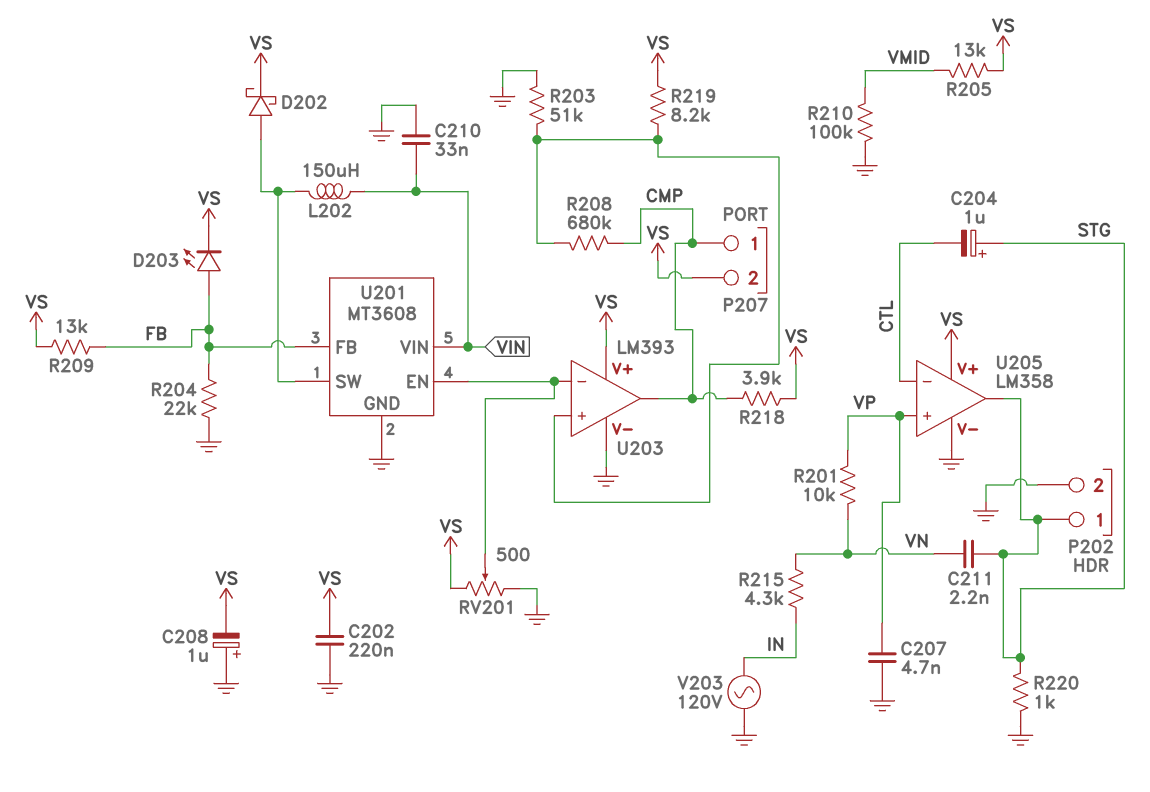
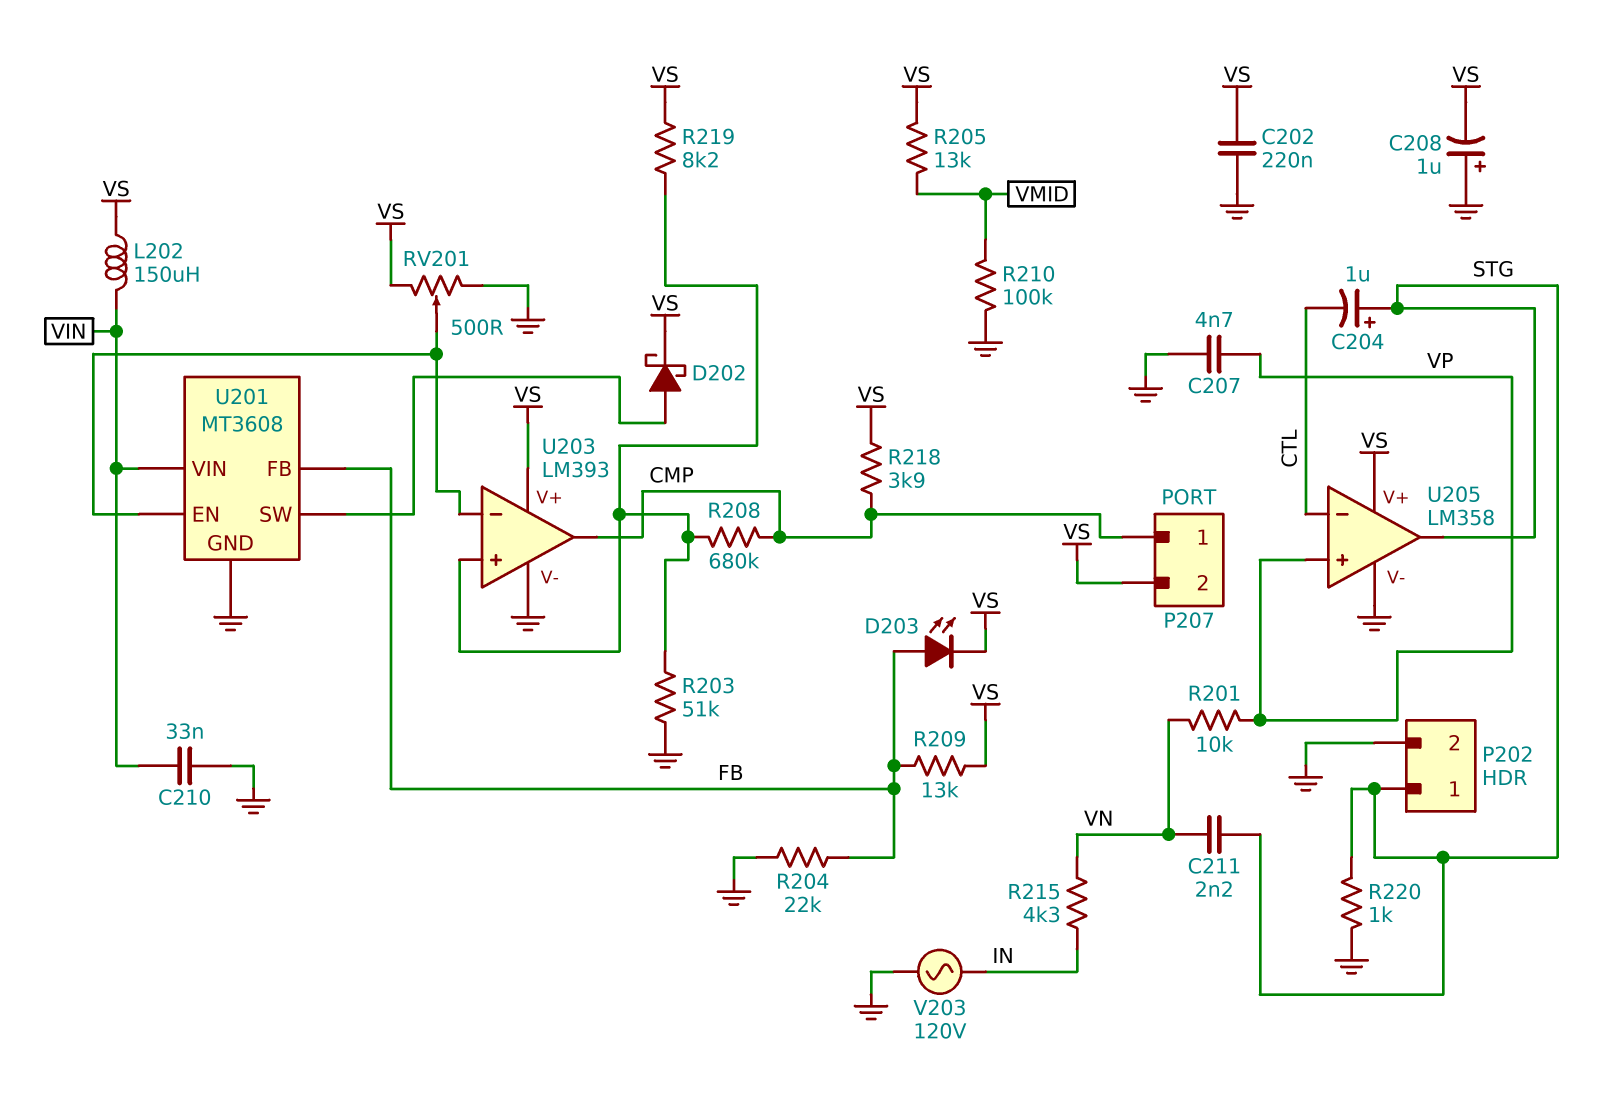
L202: 150uH (U201/SW, VIN) -> 150uH (VIN, VS)

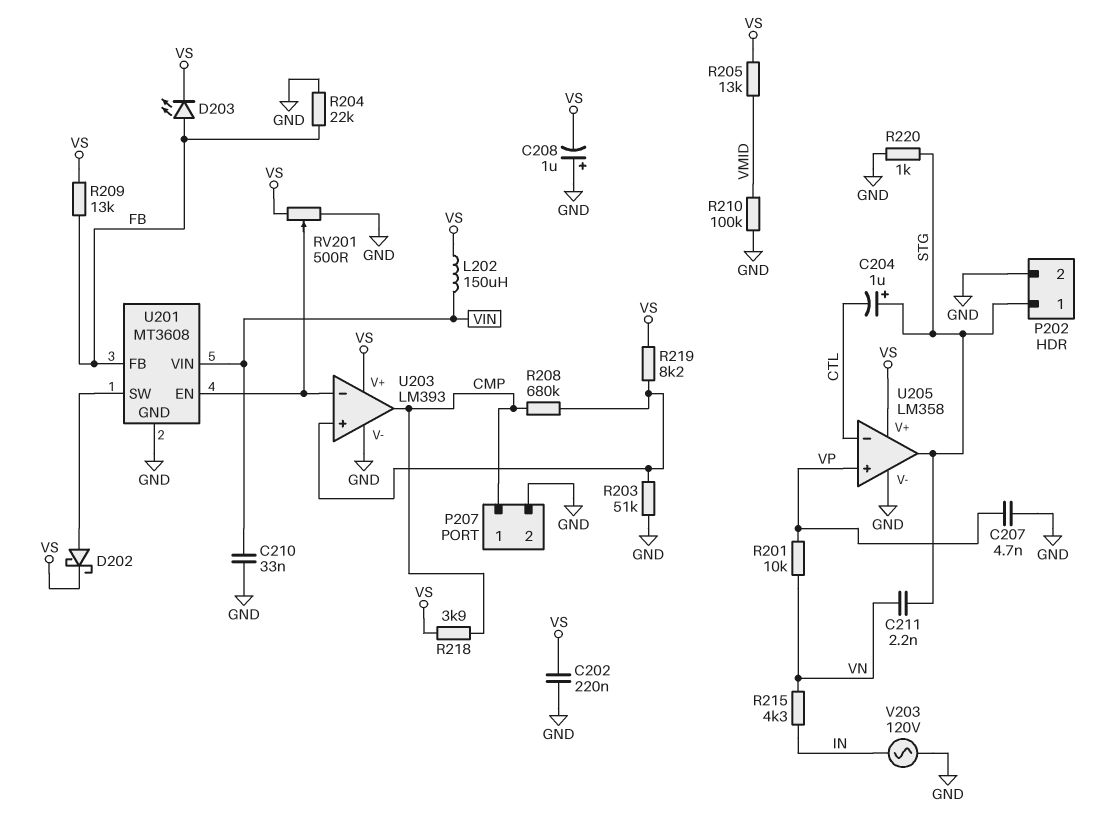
P207 pin 2: VS -> GND

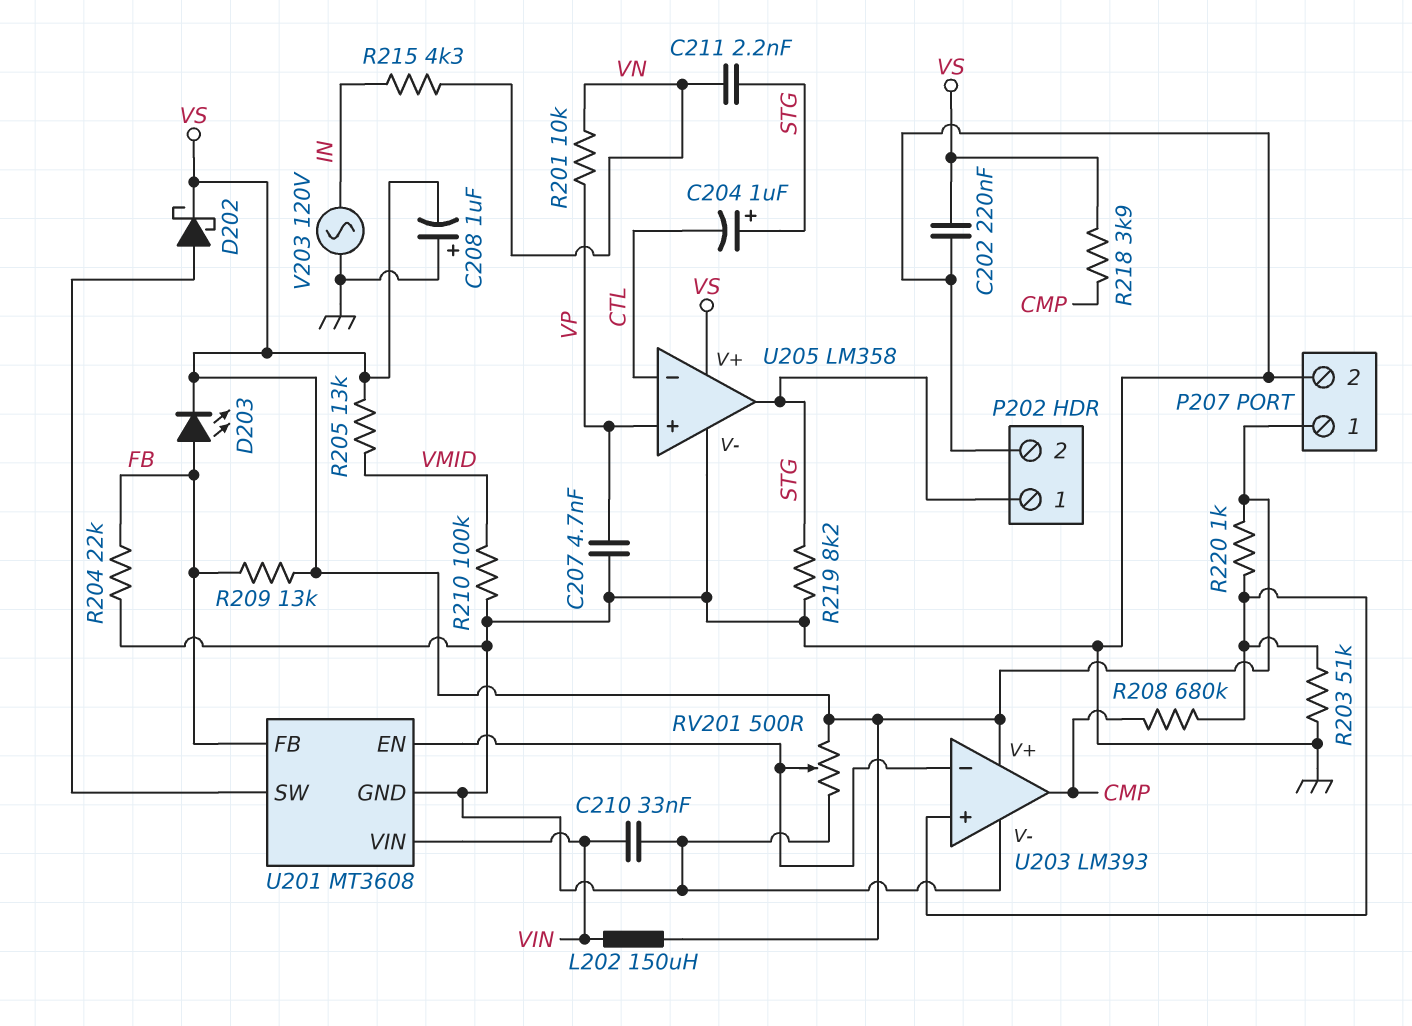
P207 pin 1: CMP -> VS
R219: 8.2k (U203/in+, VS) -> 8.2k (GND, STG)
R220: 1k (GND, STG) -> 1k (U203/in+, VS)

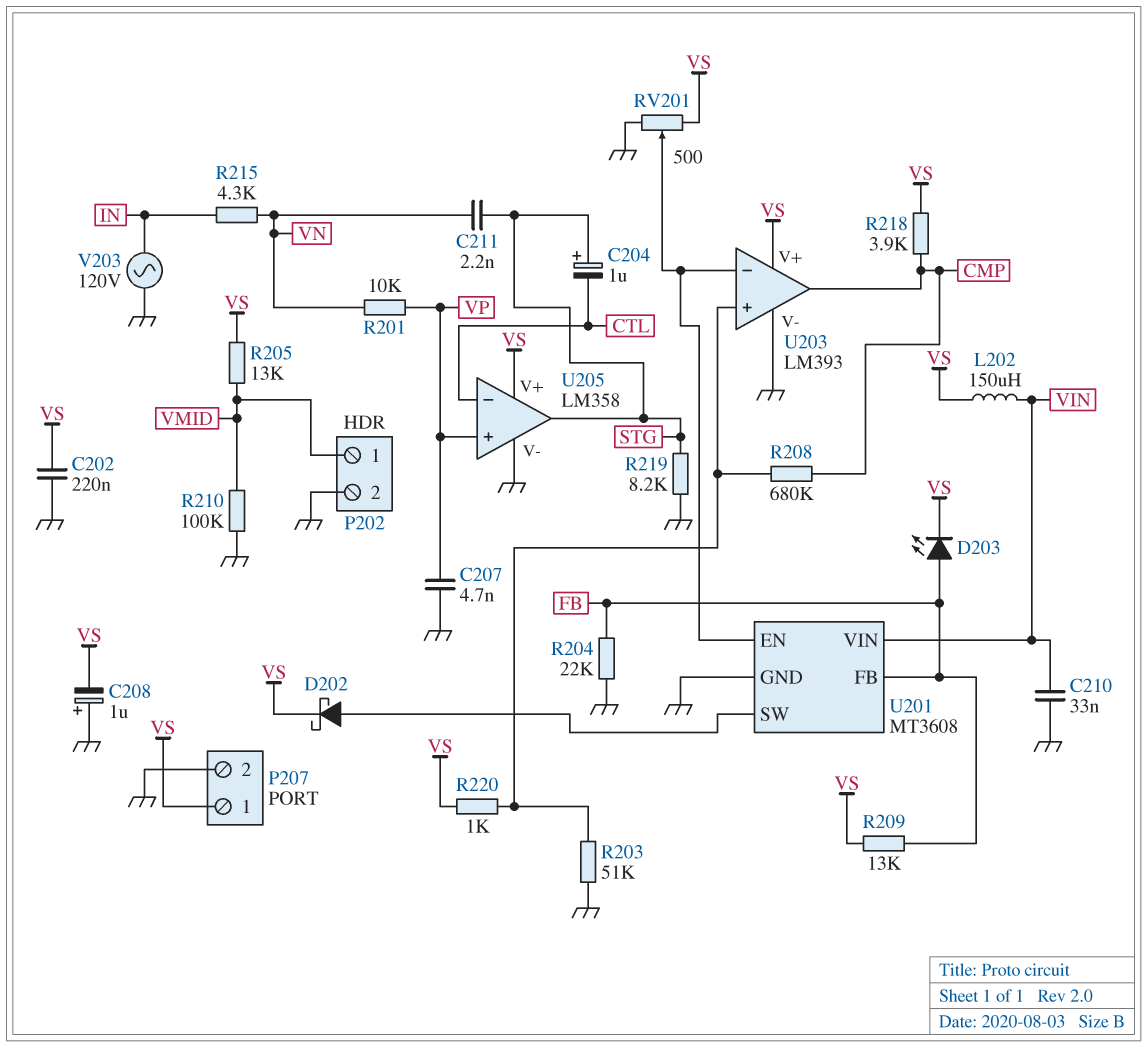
P202 pin 1: STG -> VMID

